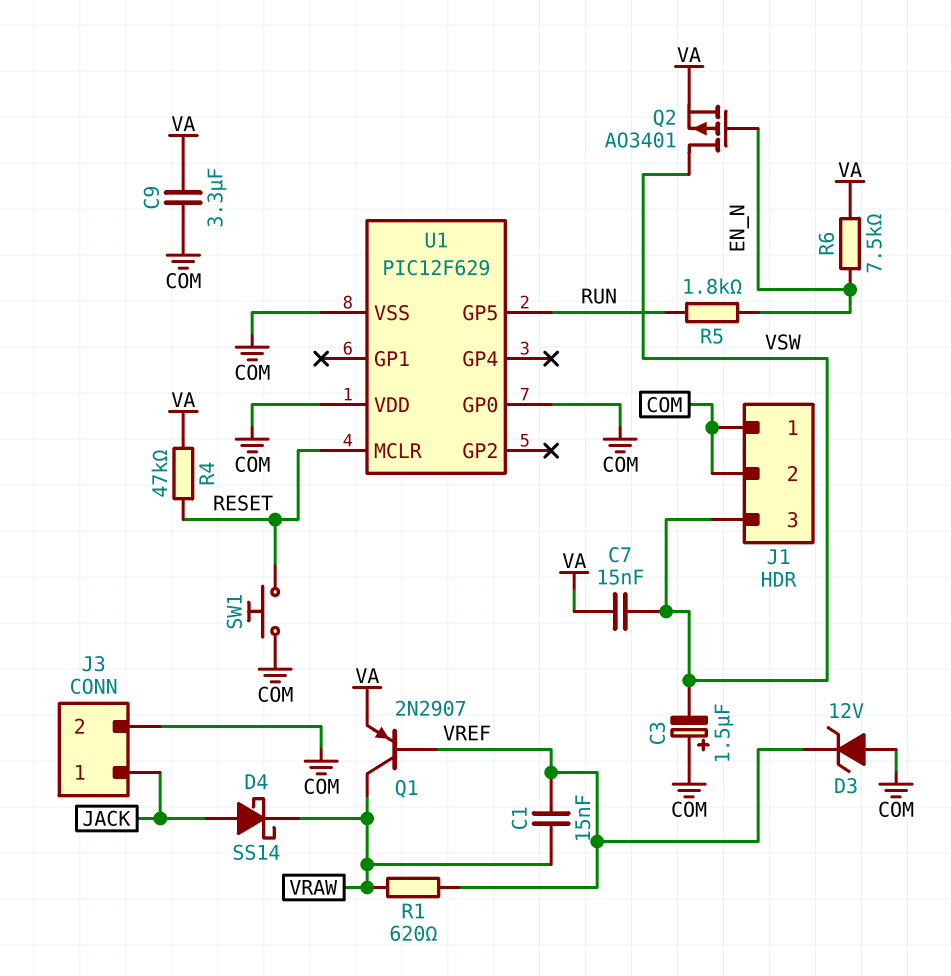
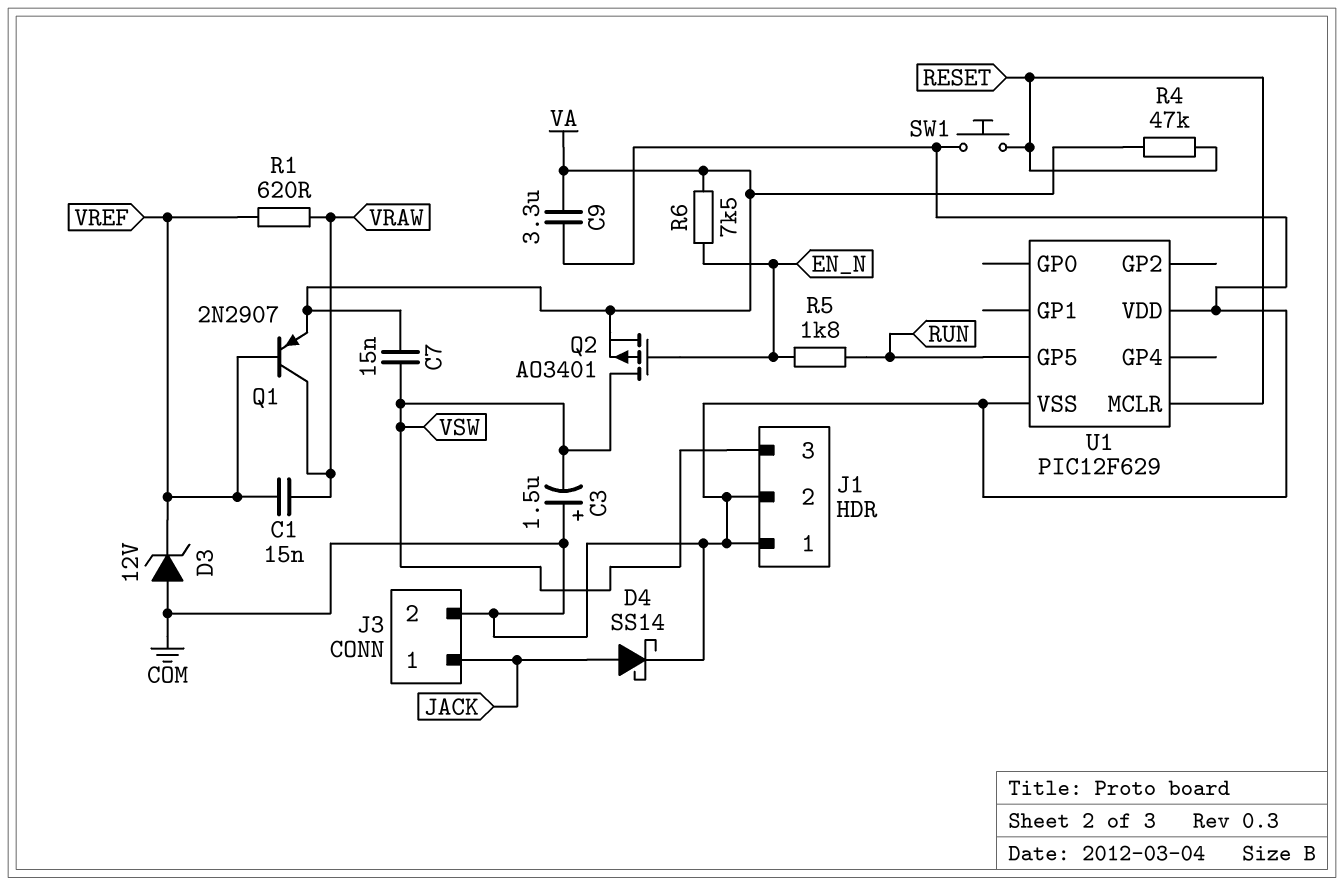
D4: schottky SS14 (A JACK, K VRAW) -> schottky SS14 (A JACK, K COM)
U1 pin GP0: COM -> none

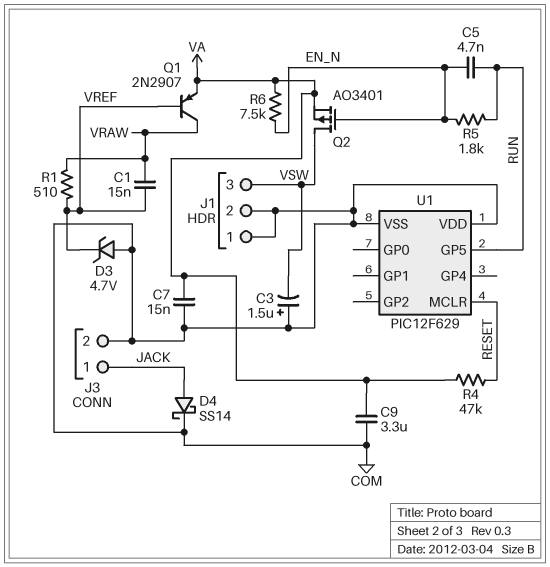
C5: none -> 4.7nF (EN_N, RUN)
C7: 15nF (VA, VSW) -> 15nF (COM, VA)
D3: zener 12V (A COM, K VREF) -> zener 4.7V (A COM, K VREF)
R1: 620 (VRAW, VREF) -> 510 (VRAW, VREF)
SW1: button (COM, RESET) -> none

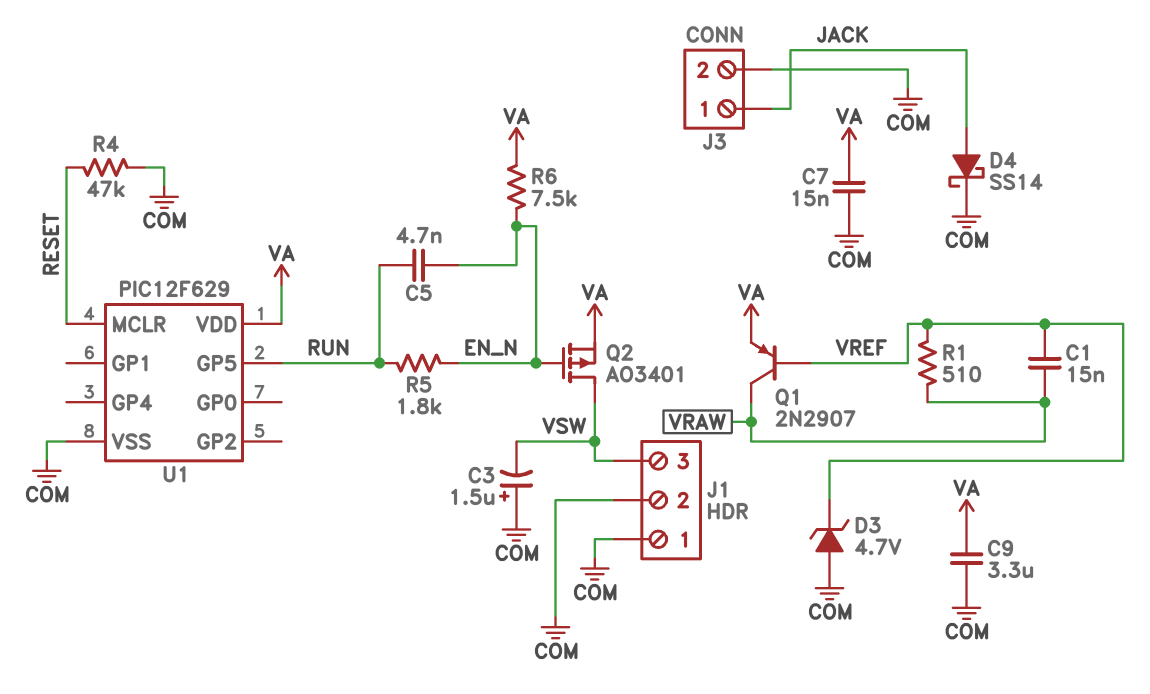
R4: 47k (RESET, VA) -> 47k (COM, RESET)
U1 pin VDD: COM -> VA

